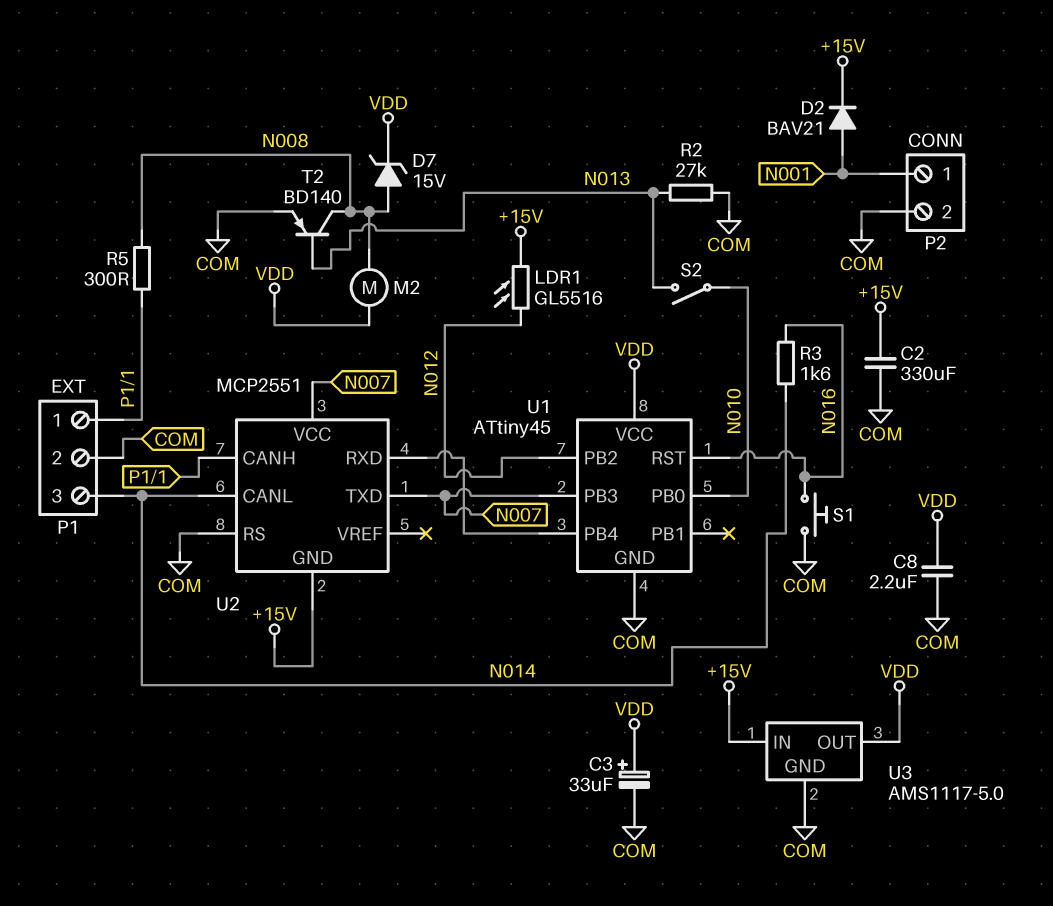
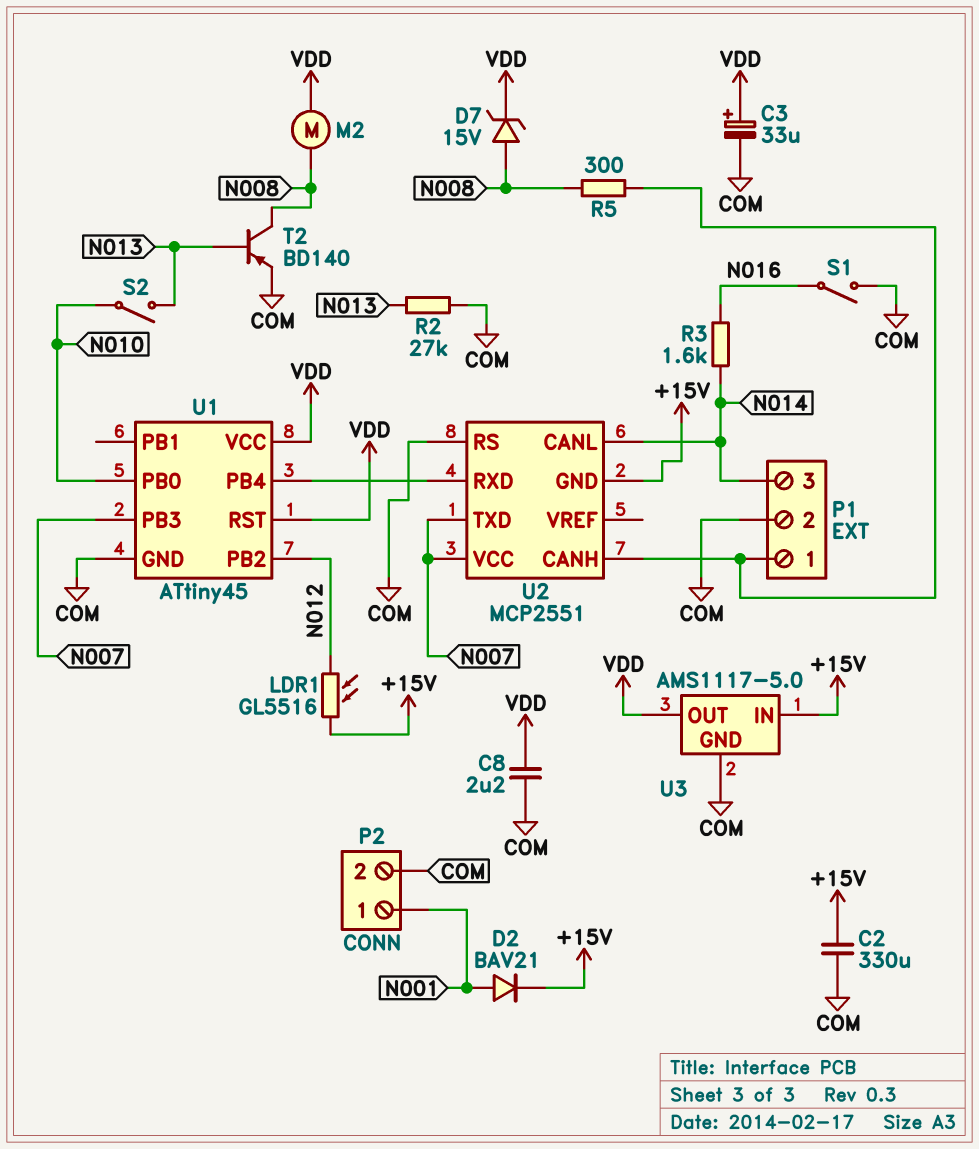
S1: button (COM, N016) -> switch (COM, N016)
U1 pin RST: N016 -> VDD

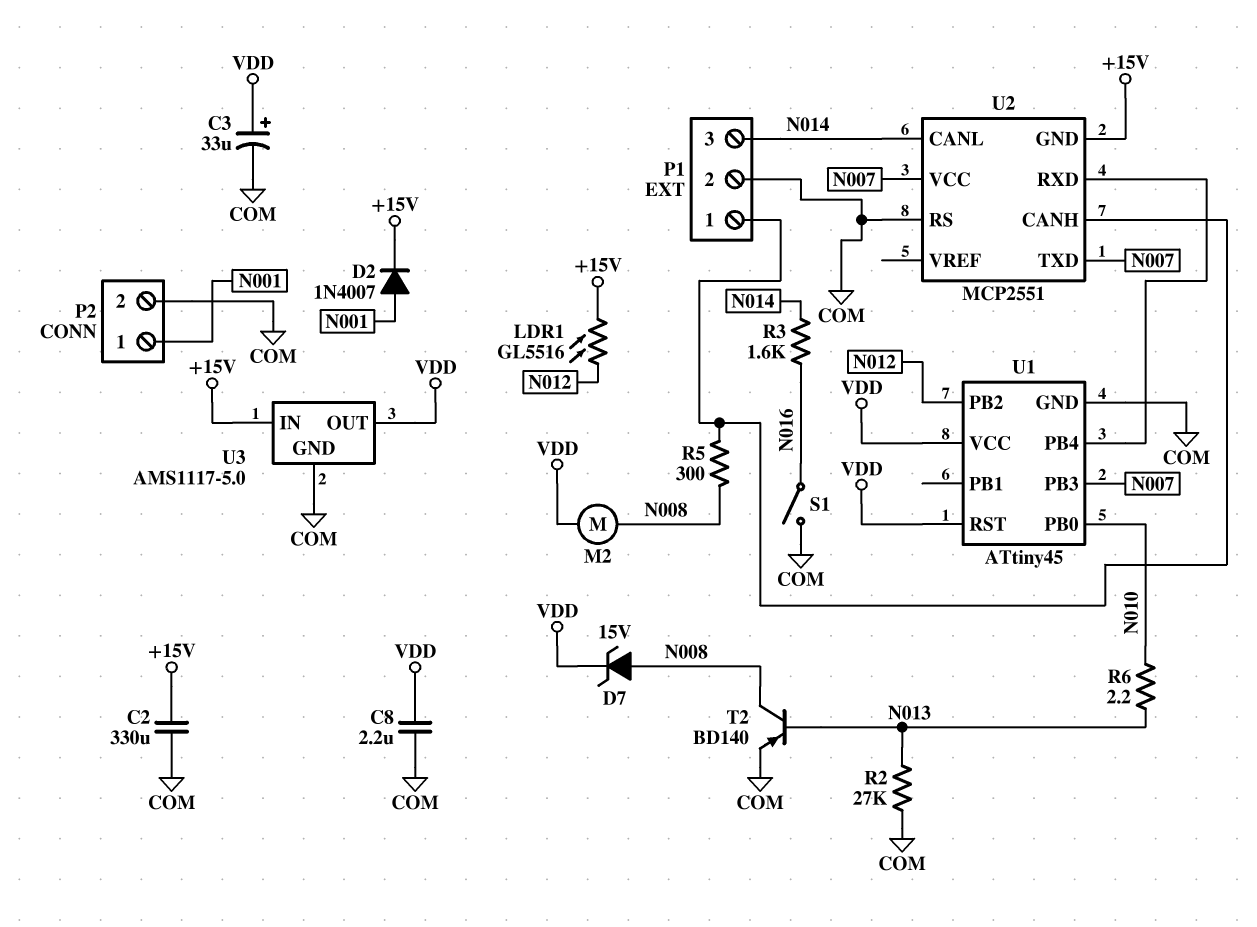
D2: diode BAV21 (A N001, K +15V) -> diode 1N4007 (A N001, K +15V)
R6: none -> 2.2 (N010, N013)
S2: switch (N010, N013) -> none

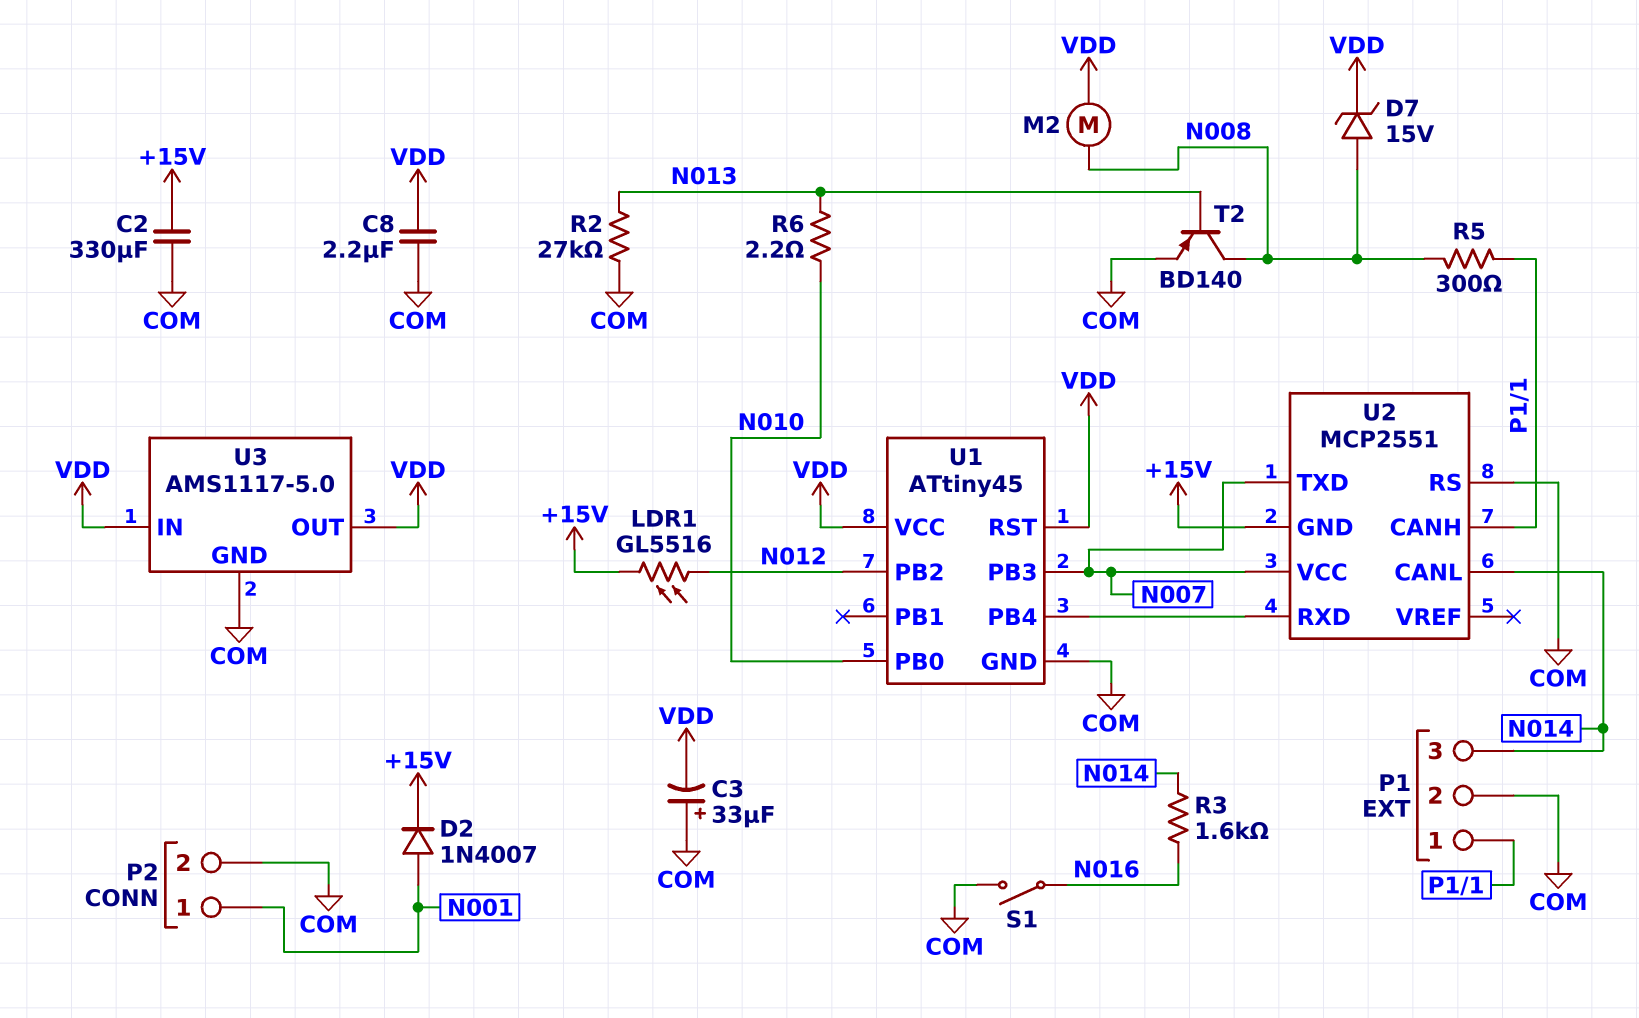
C3: 33uF (plus VDD, minus COM) -> 33uF (plus COM, minus VDD)
U3 pin IN: +15V -> VDD

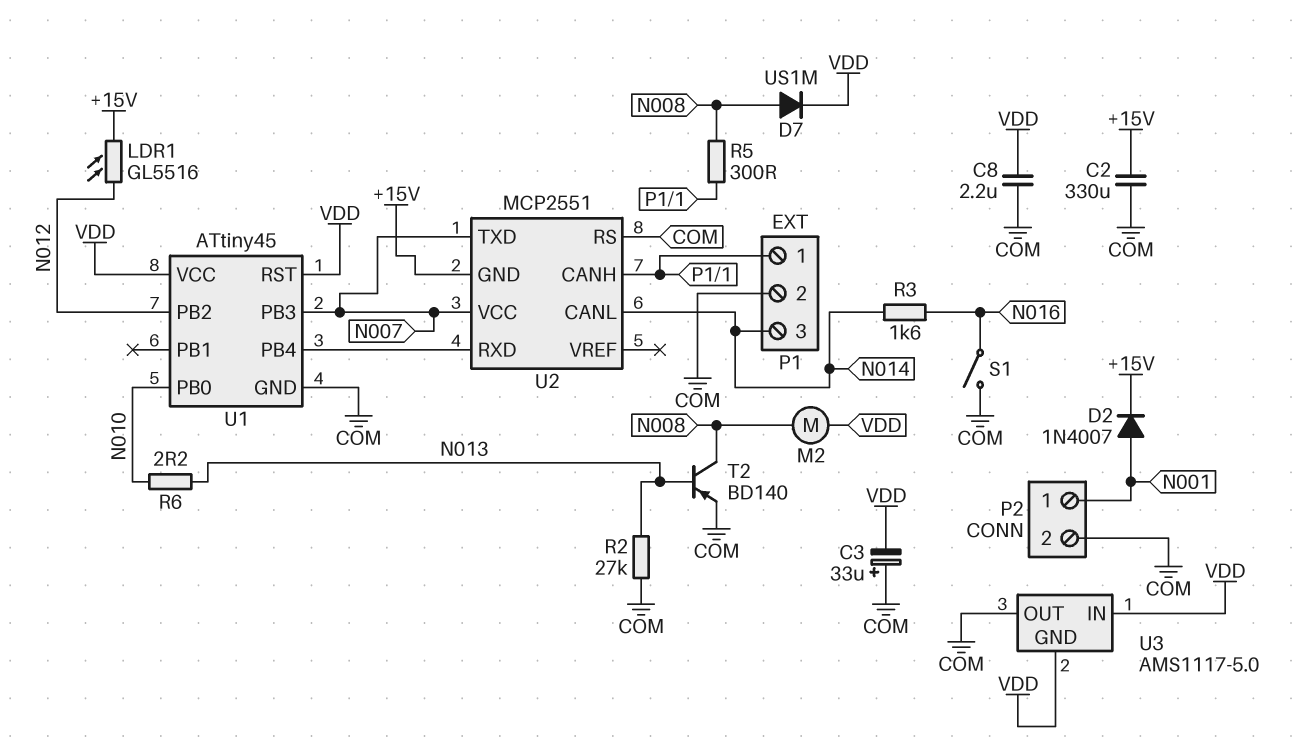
D7: zener 15V (A N008, K VDD) -> diode US1M (A N008, K VDD)
U3 pin GND: COM -> VDD
U3 pin OUT: VDD -> COM

